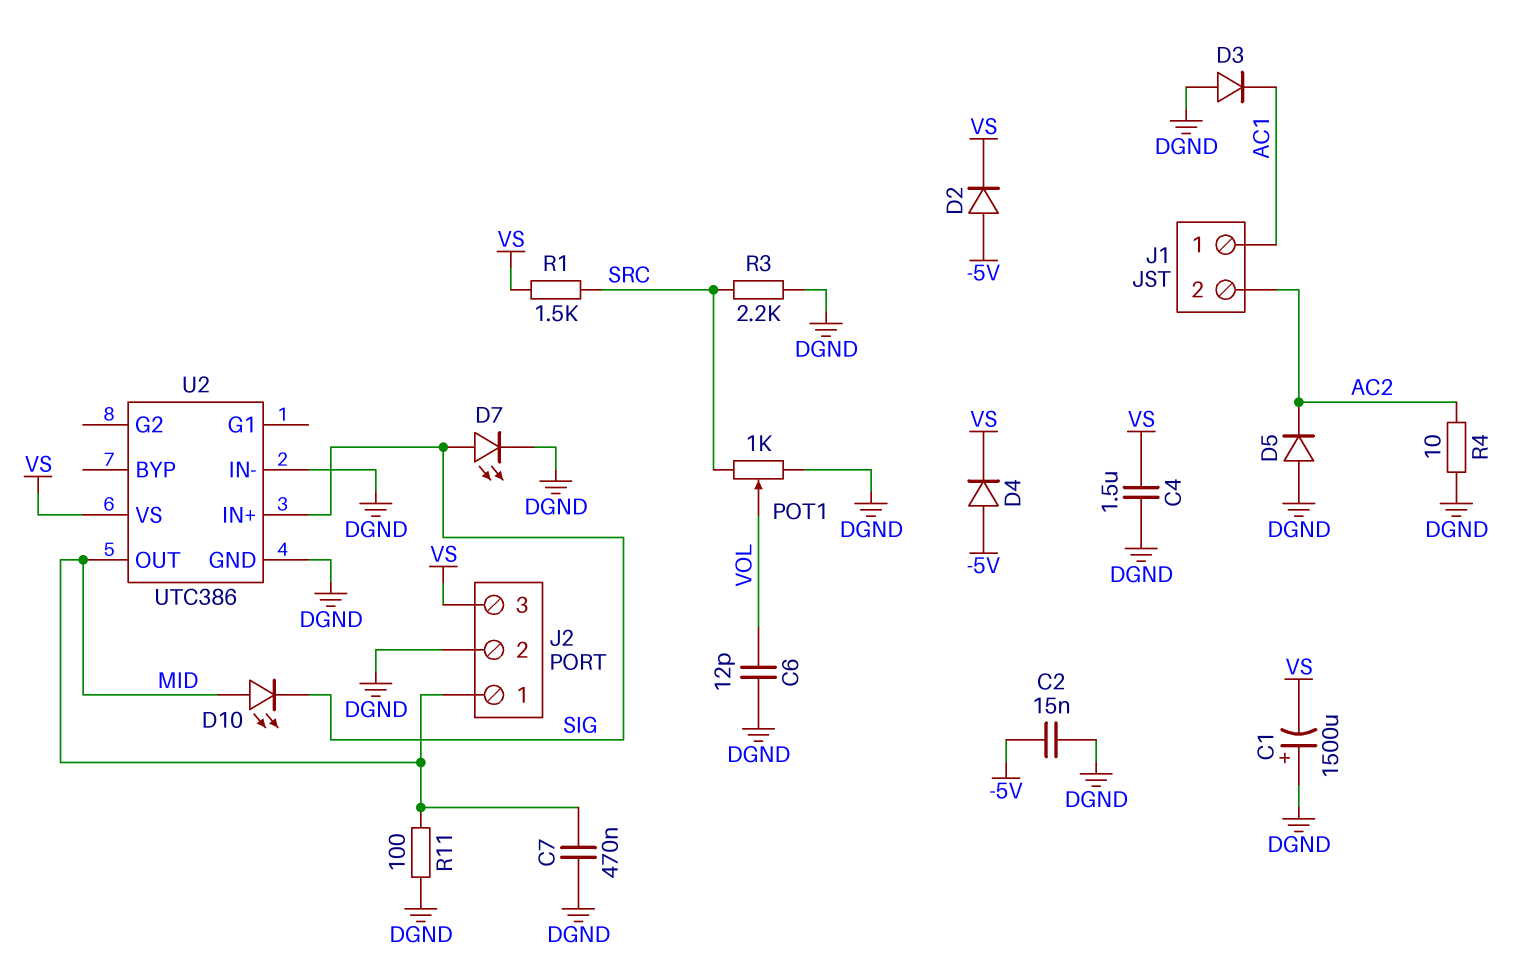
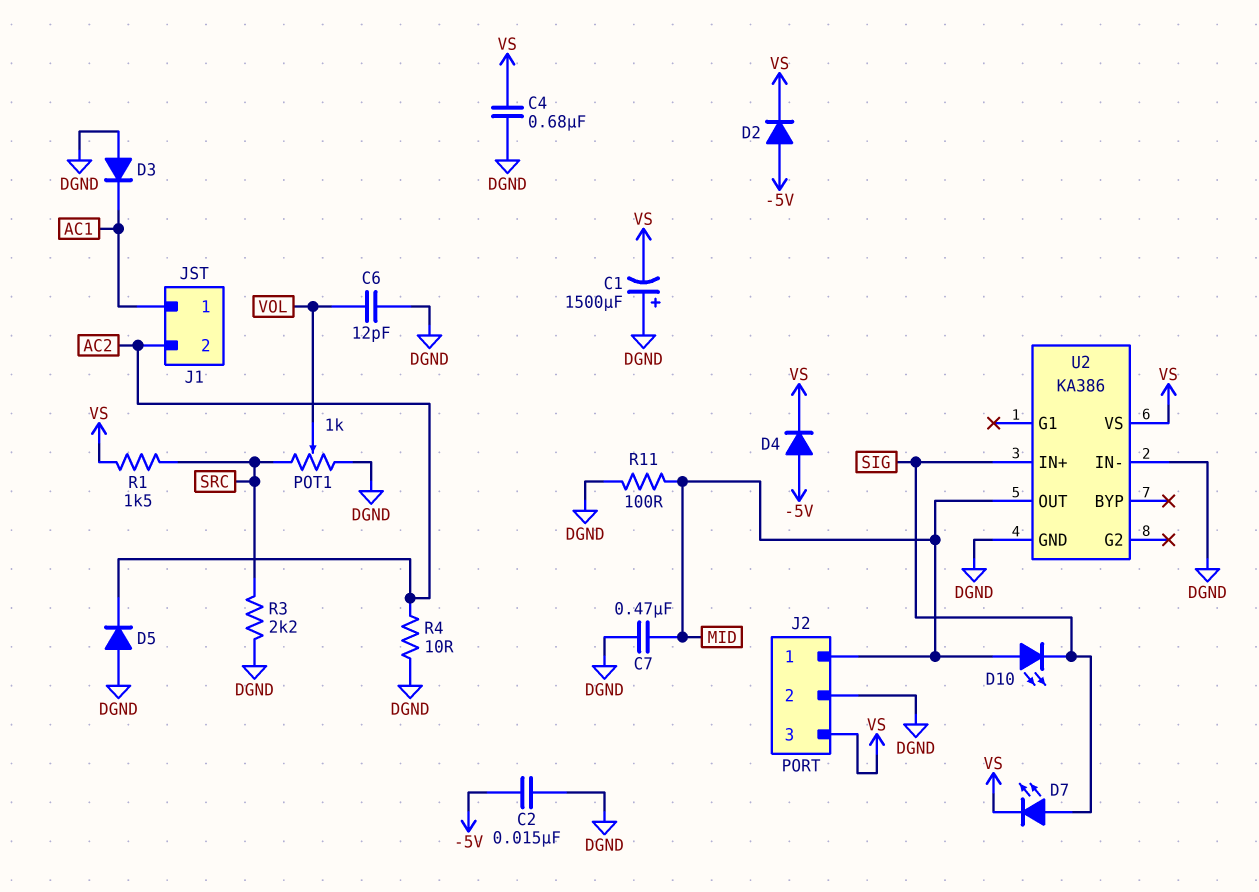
C4: 1.5uF (DGND, VS) -> 680nF (DGND, VS)
D7: LED (A SIG, K DGND) -> LED (A SIG, K VS)
U2: UTC386 -> KA386

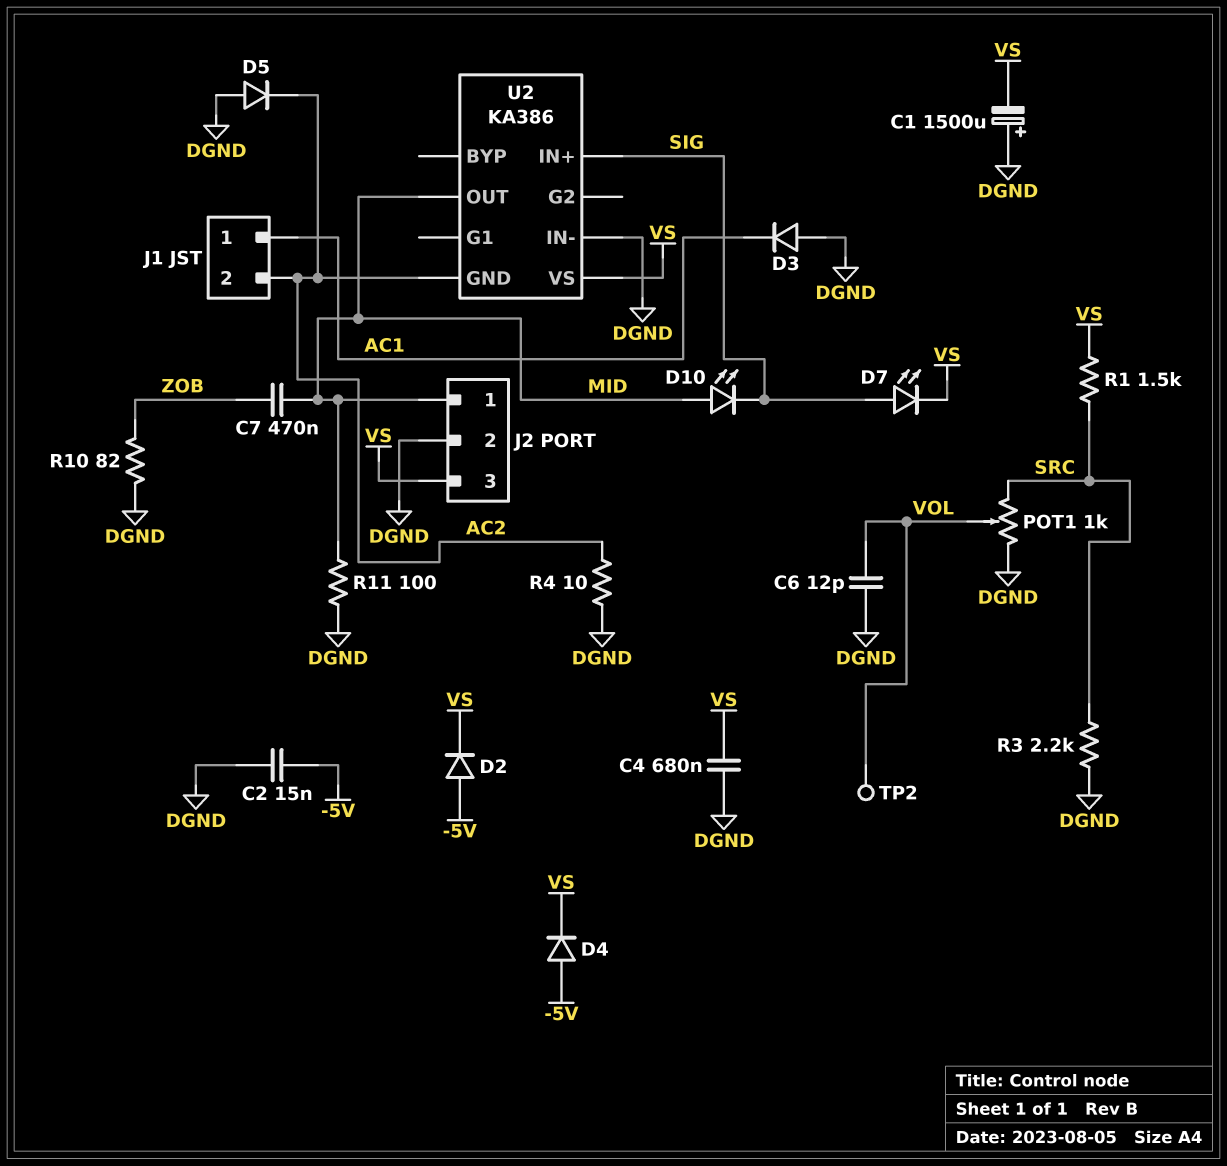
C7: 470nF (DGND, MID) -> 470nF (MID, ZOB)
R10: none -> 82 (DGND, ZOB)
TP2: none -> test point (VOL)
U2 pin GND: DGND -> AC2

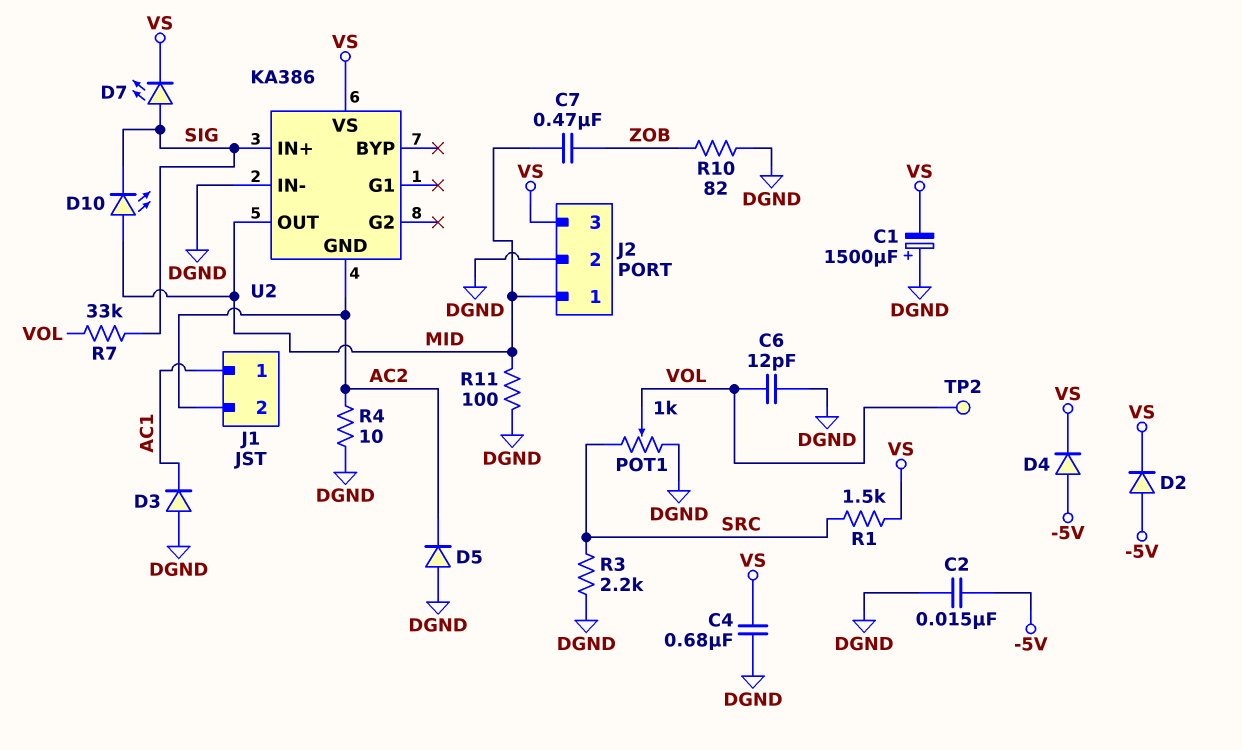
R7: none -> 33k (SIG, VOL)

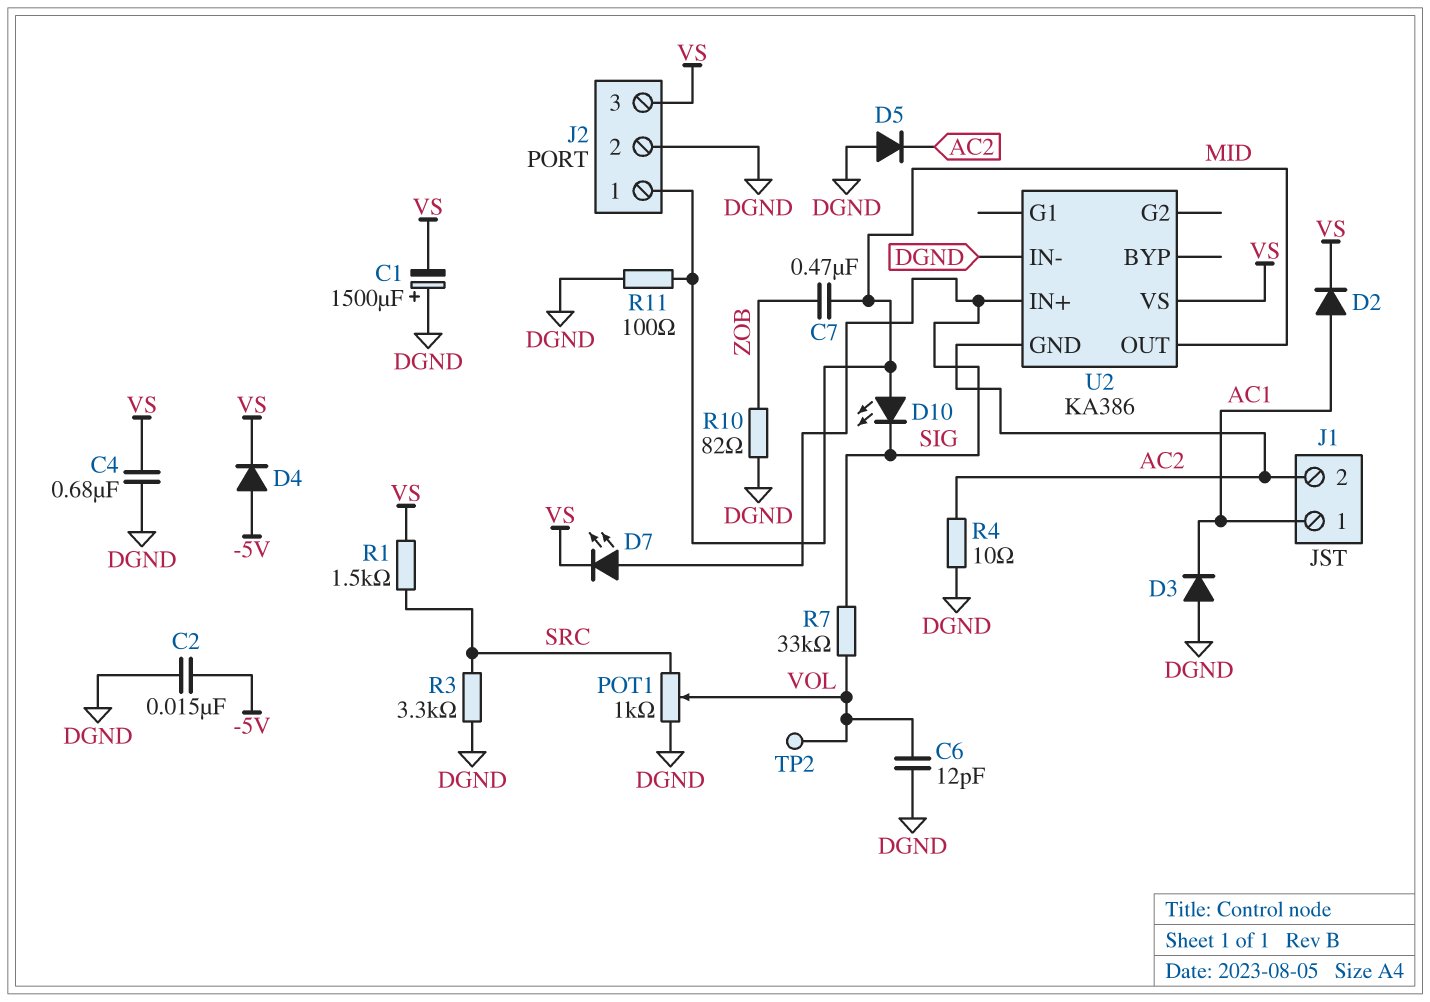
D2: diode (A -5V, K VS) -> diode (A AC1, K VS)
R3: 2.2k (DGND, SRC) -> 3.3k (DGND, SRC)

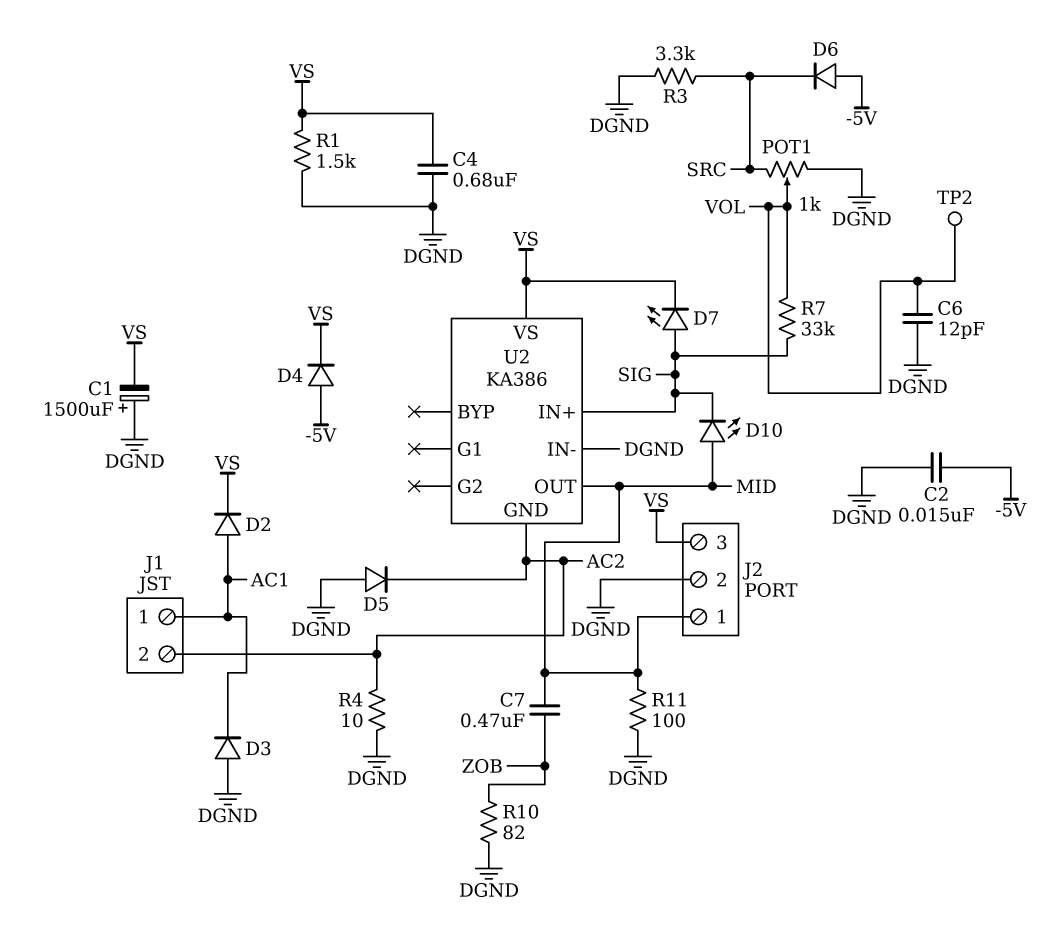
D6: none -> diode (A -5V, K SRC)
R1: 1.5k (SRC, VS) -> 1.5k (DGND, VS)

